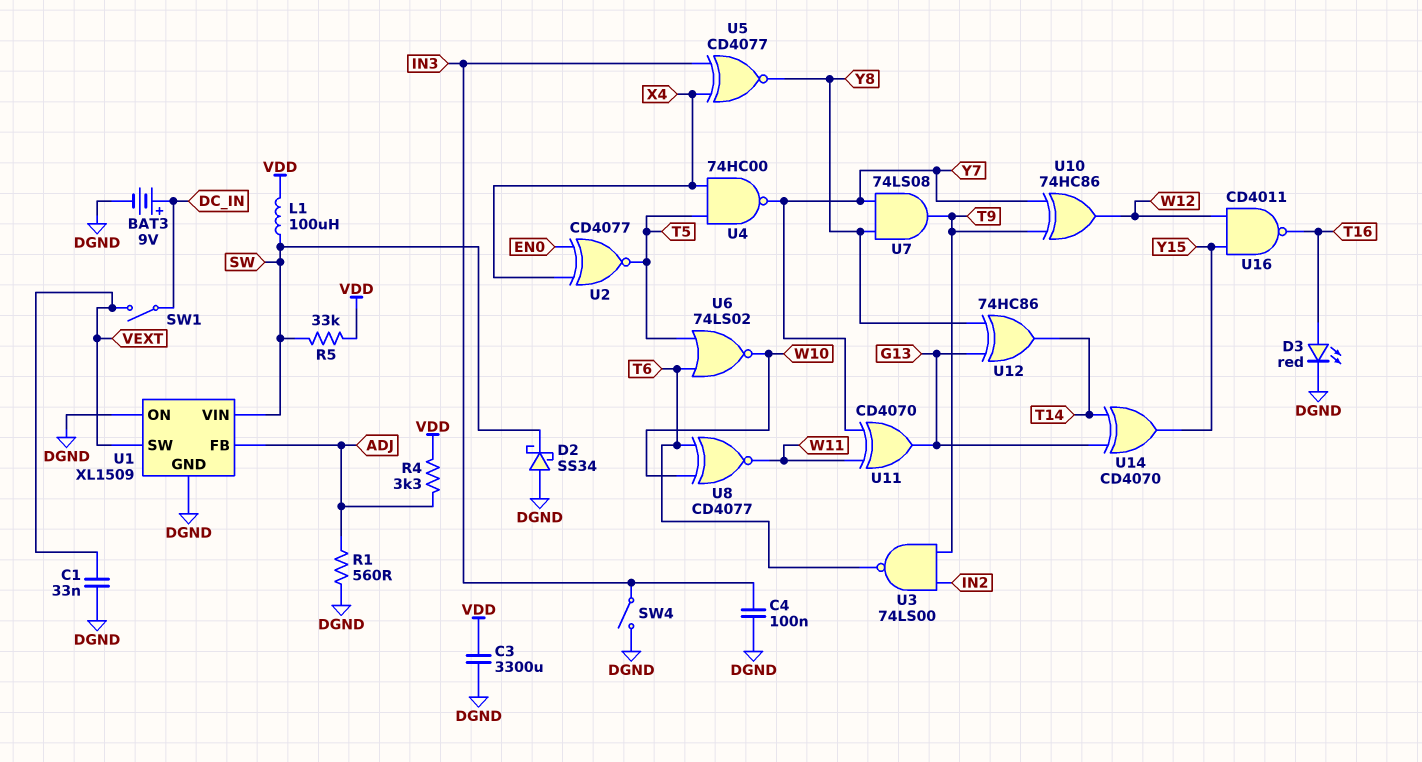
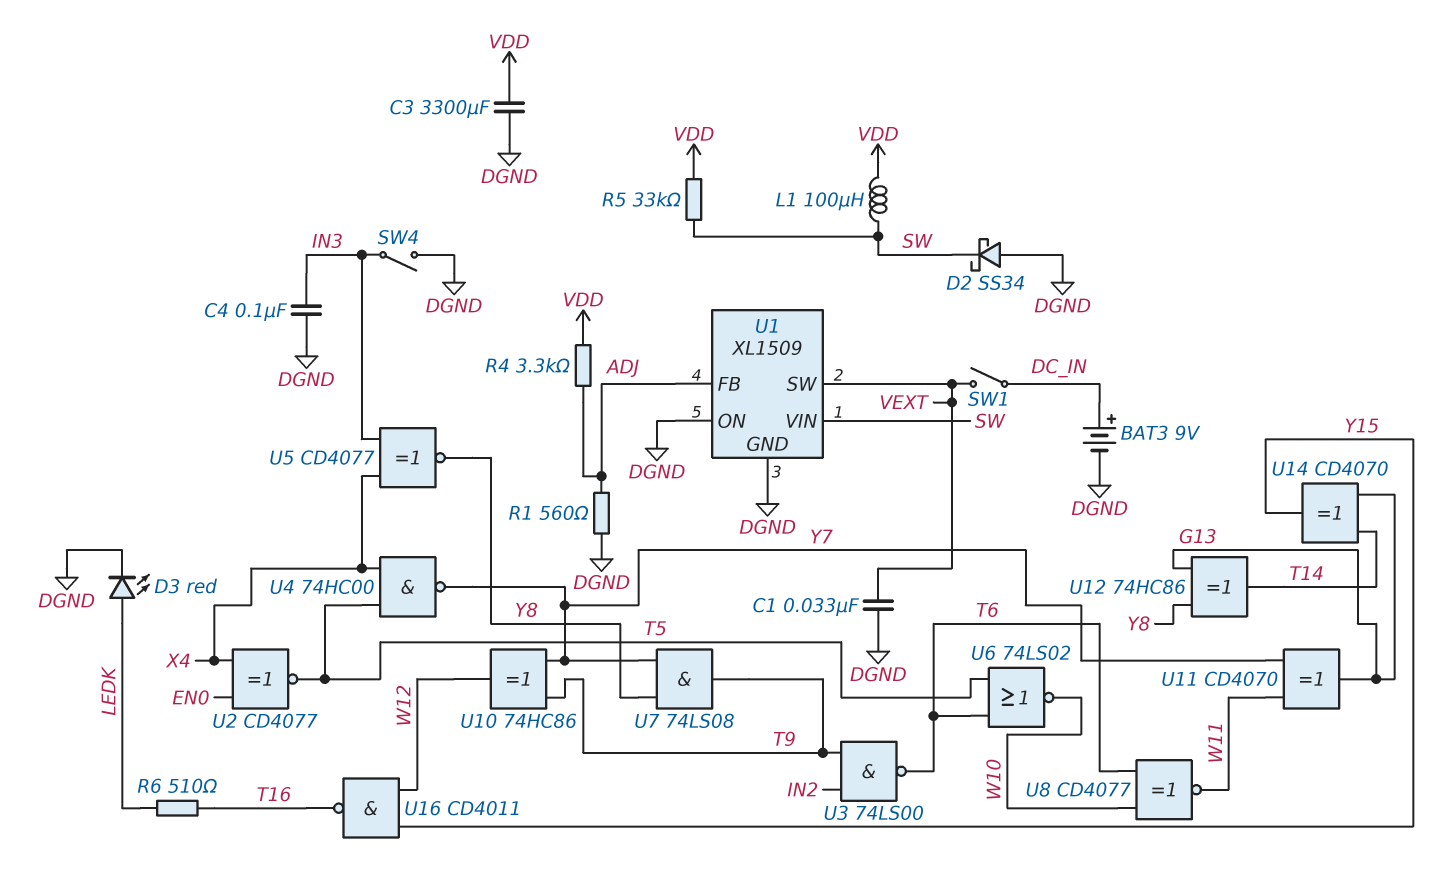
D3: LED red (A T16, K DGND) -> LED red (A LEDK, K DGND)
R6: none -> 510 (LEDK, T16)

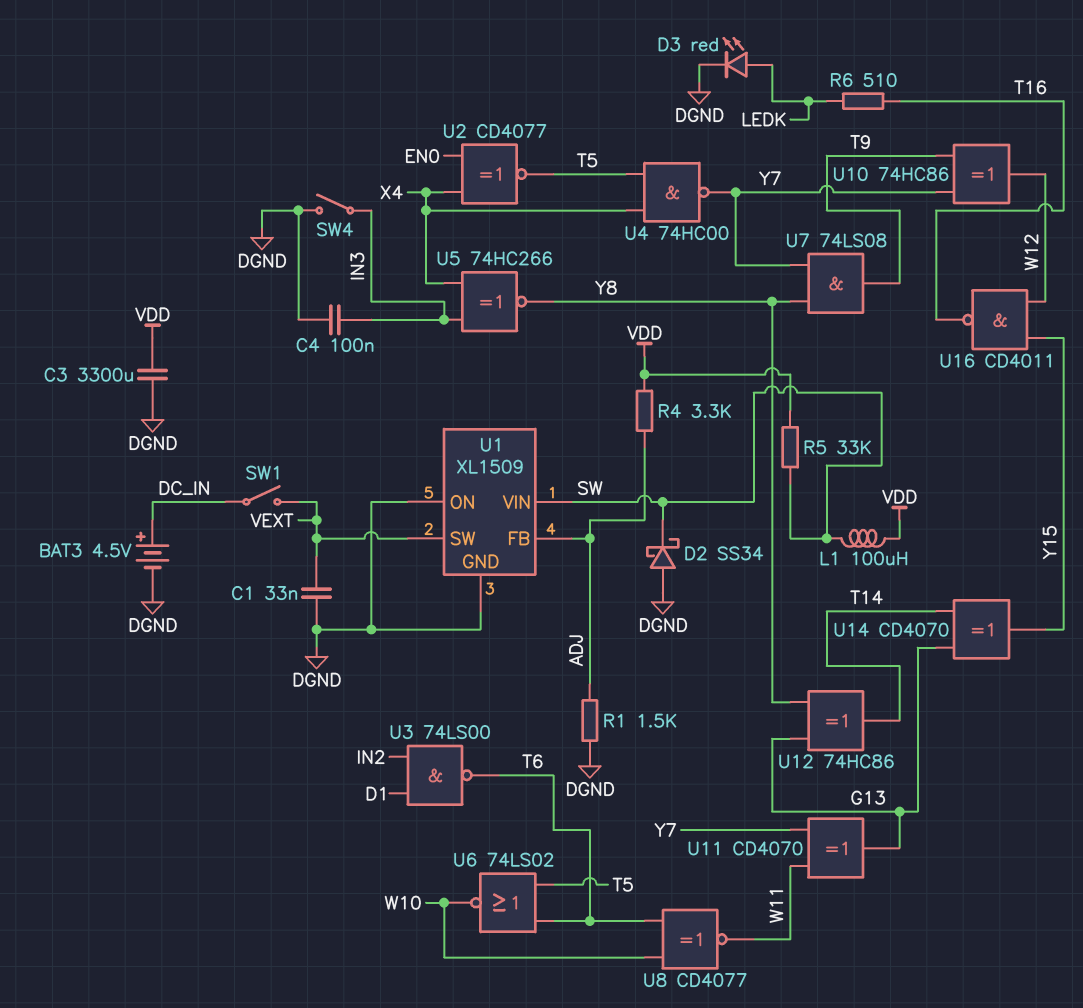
BAT3: 9V (plus DC_IN, minus DGND) -> 4.5V (plus DC_IN, minus DGND)
R1: 560 (ADJ, DGND) -> 1.5k (ADJ, DGND)
U3: NAND 74LS00 (in IN2, in T9, out T6) -> NAND 74LS00 (in D1, in IN2, out T6)
U5: XNOR CD4077 (in IN3, in X4, out Y8) -> XNOR 74HC266 (in IN3, in X4, out Y8)

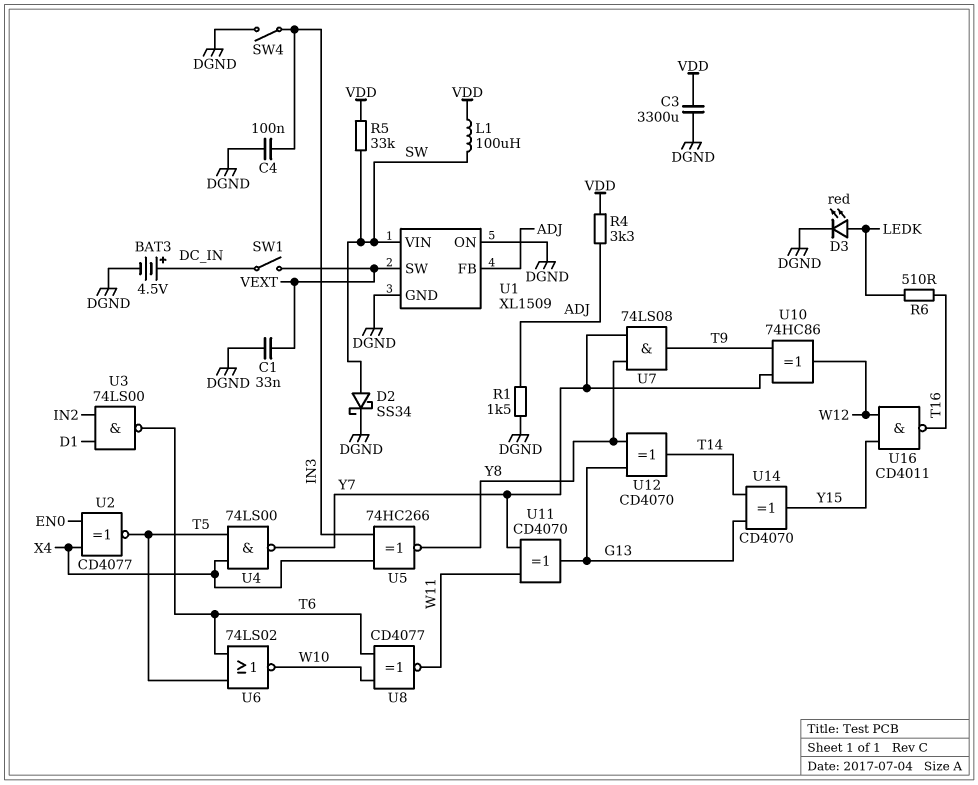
D2: schottky SS34 (A DGND, K SW) -> schottky SS34 (A SW, K DGND)
U4: NAND 74HC00 (in T5, in X4, out Y7) -> NAND 74LS00 (in T5, in X4, out Y7)
U12: XOR 74HC86 (in G13, in Y8, out T14) -> XOR CD4070 (in G13, in Y8, out T14)

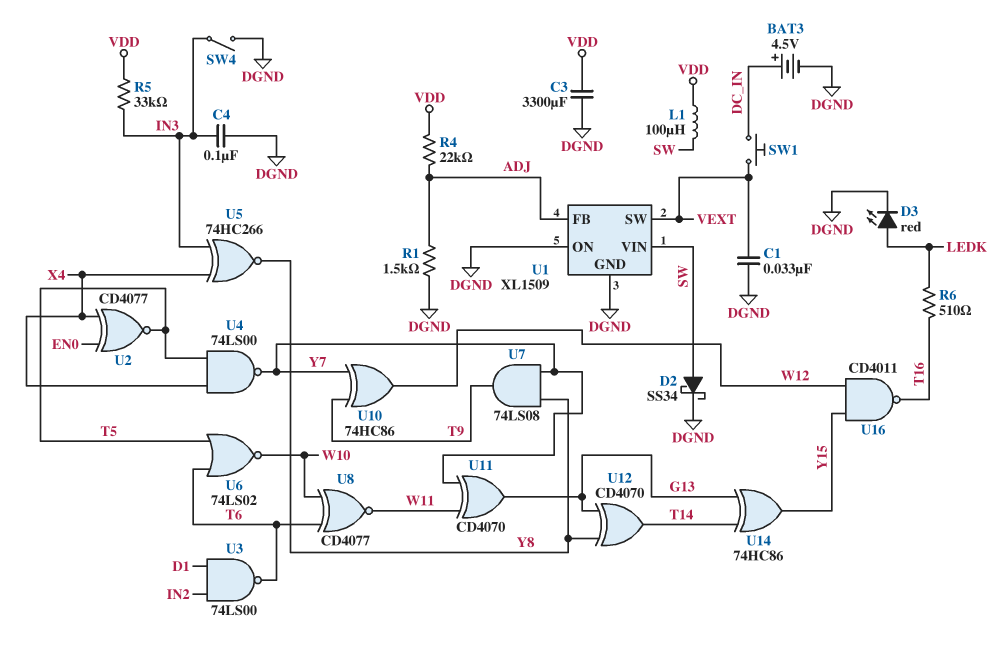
R4: 3.3k (ADJ, VDD) -> 22k (ADJ, VDD)
R5: 33k (SW, VDD) -> 33k (IN3, VDD)
SW1: switch (DC_IN, VEXT) -> button (DC_IN, VEXT)
U14: XOR CD4070 (in G13, in T14, out Y15) -> XOR 74HC86 (in G13, in T14, out Y15)

